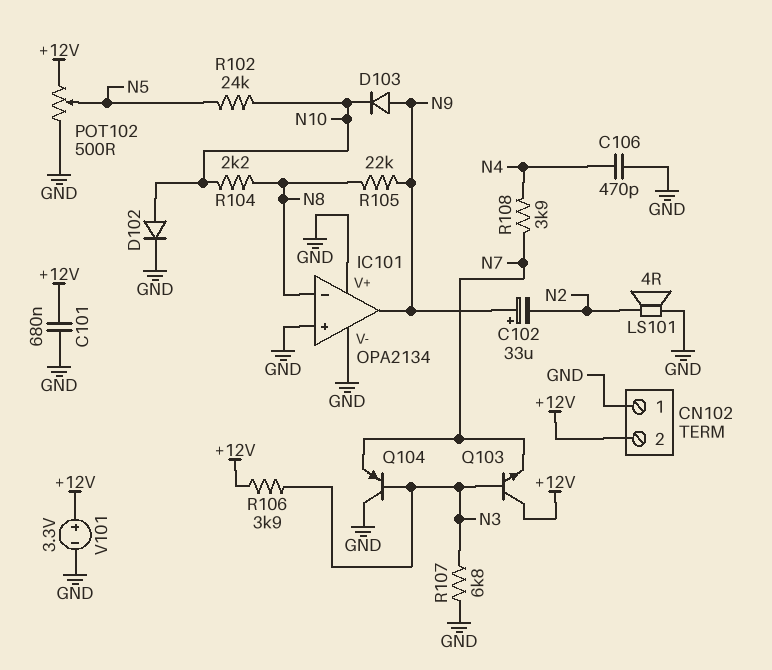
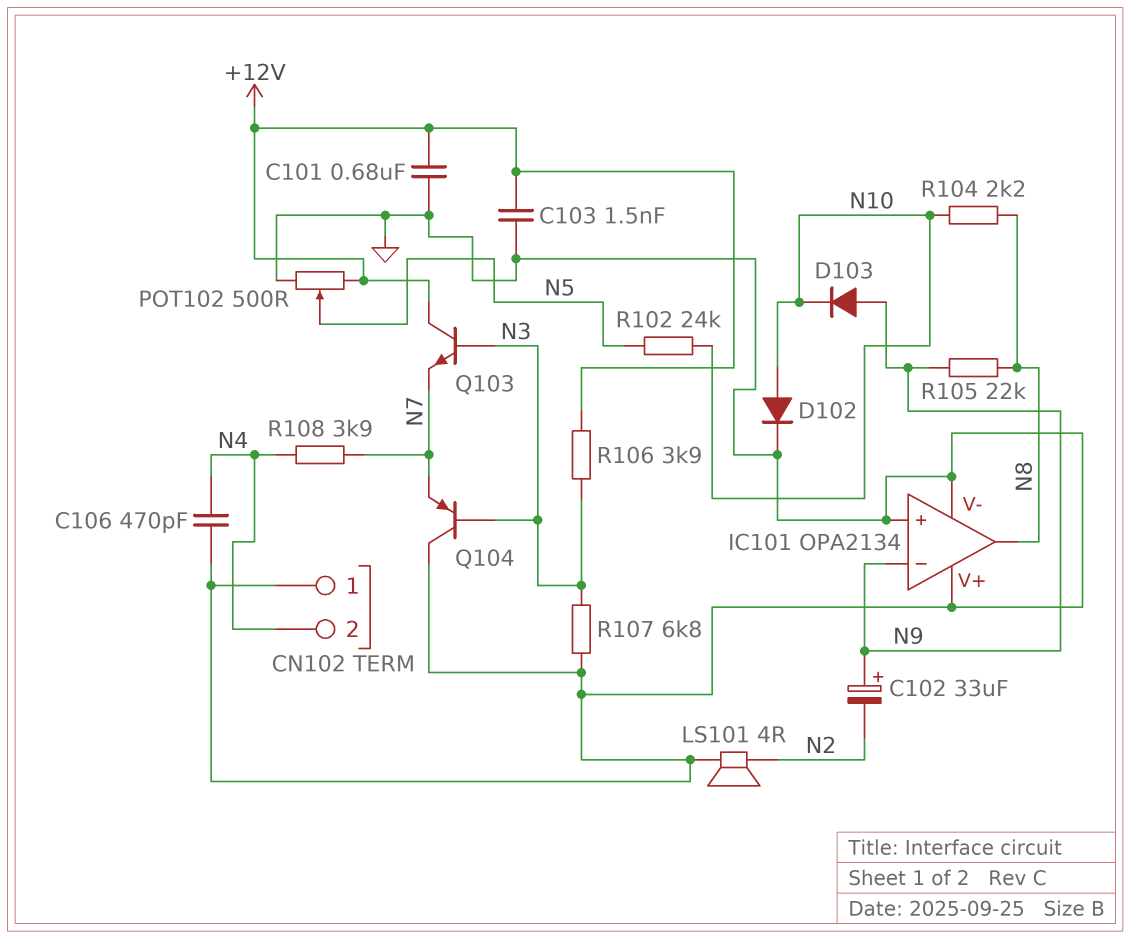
C103: none -> 1.5nF (+12V, GND)
CN102 pin 2: +12V -> N4
IC101 pin in-: N8 -> N9
IC101 pin out: N9 -> N8
V101: 3.3V (plus +12V, minus GND) -> none

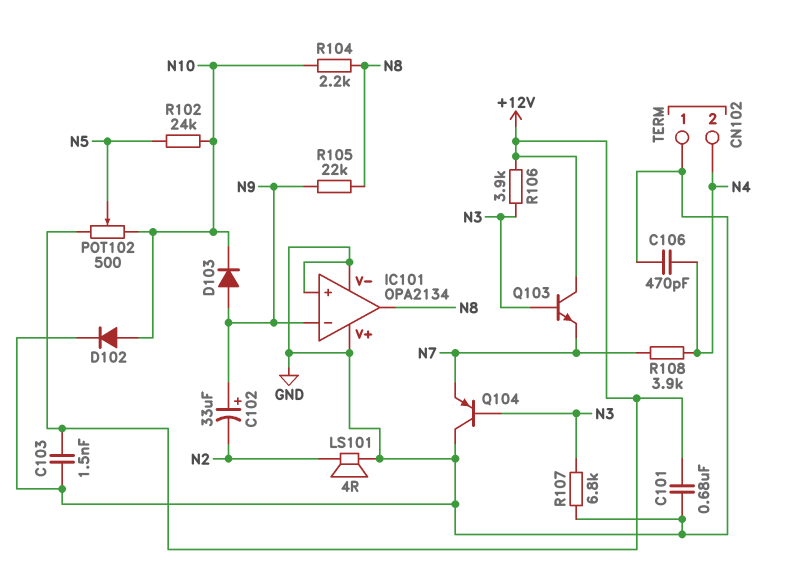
POT102: 500 (+12V, GND, wiper N5) -> 500 (+12V, N10, wiper N5)

